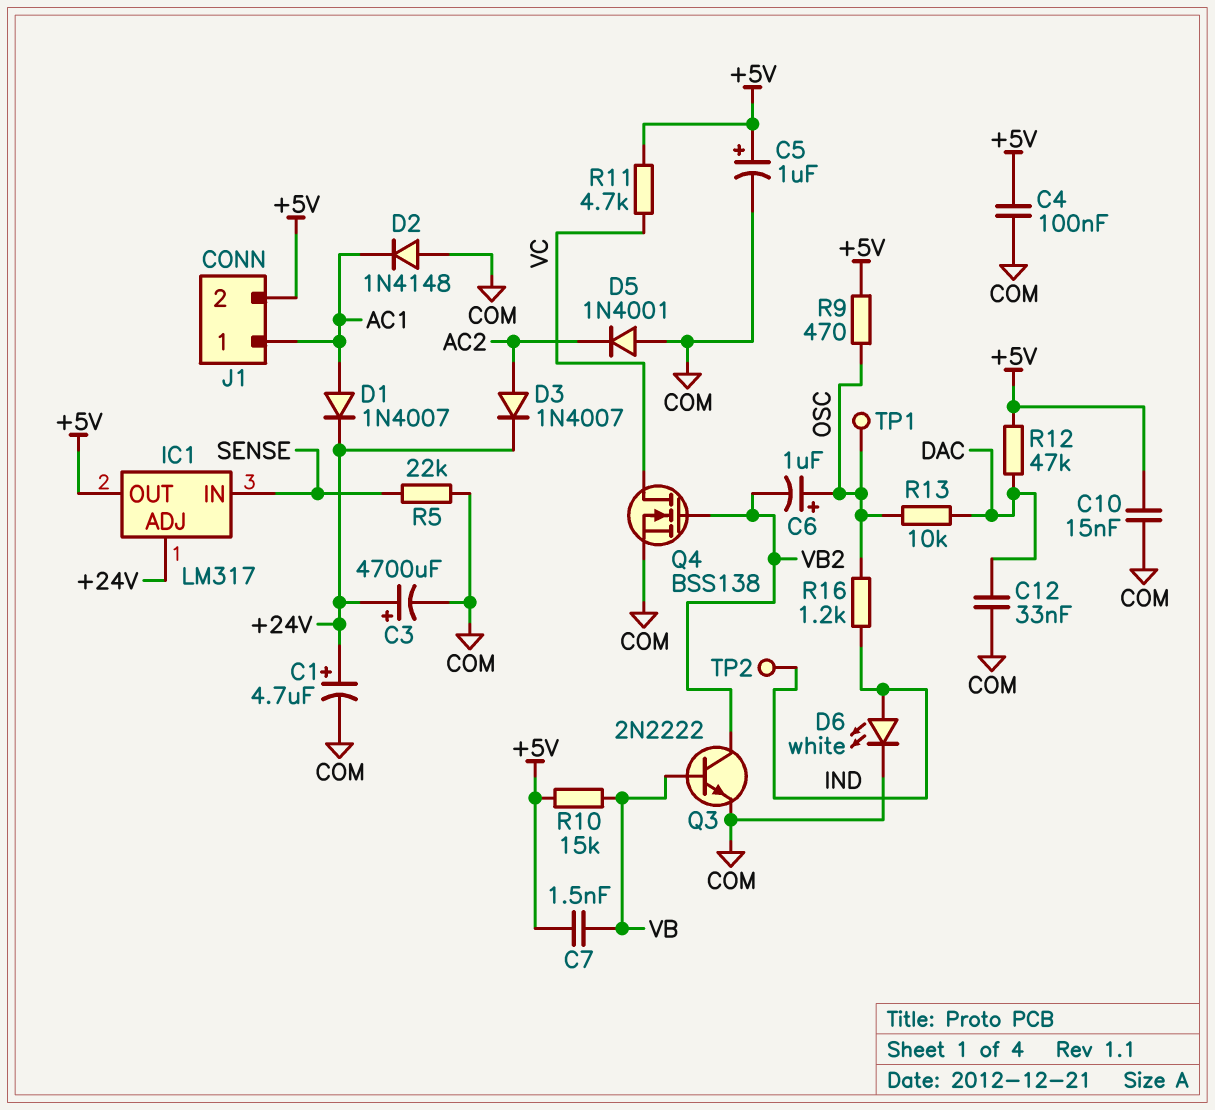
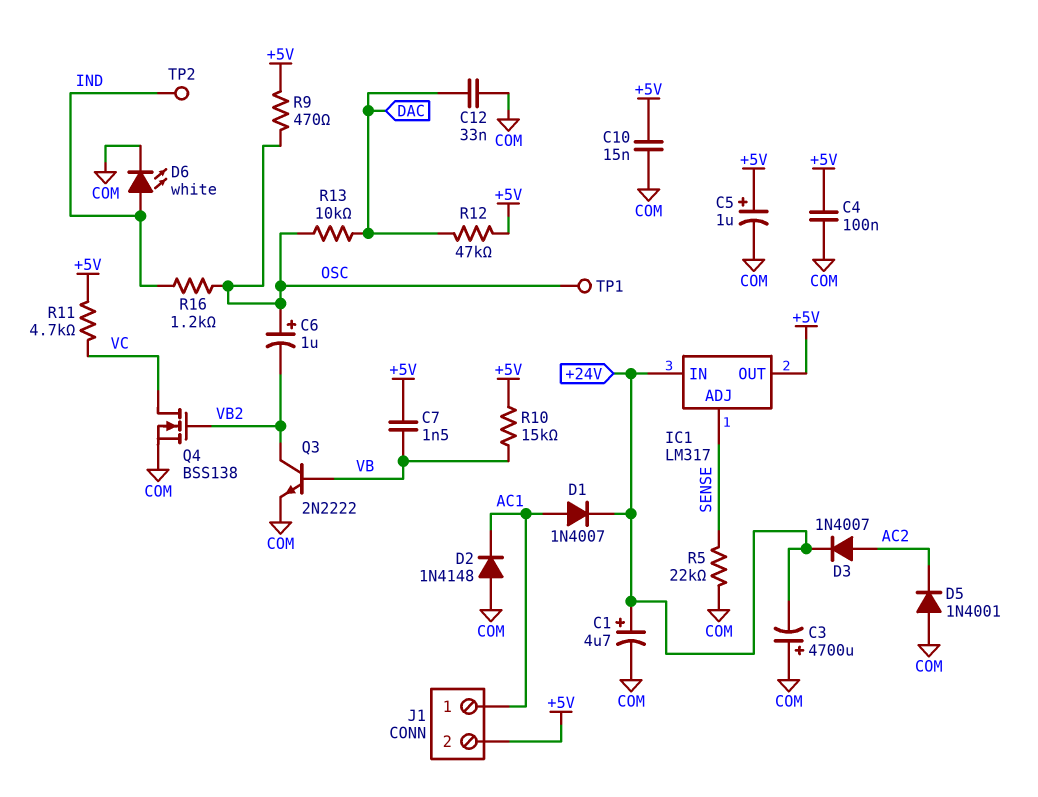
C3: 4700uF (plus +24V, minus COM) -> 4700uF (plus COM, minus +24V)
IC1 pin ADJ: +24V -> SENSE
IC1 pin IN: SENSE -> +24V

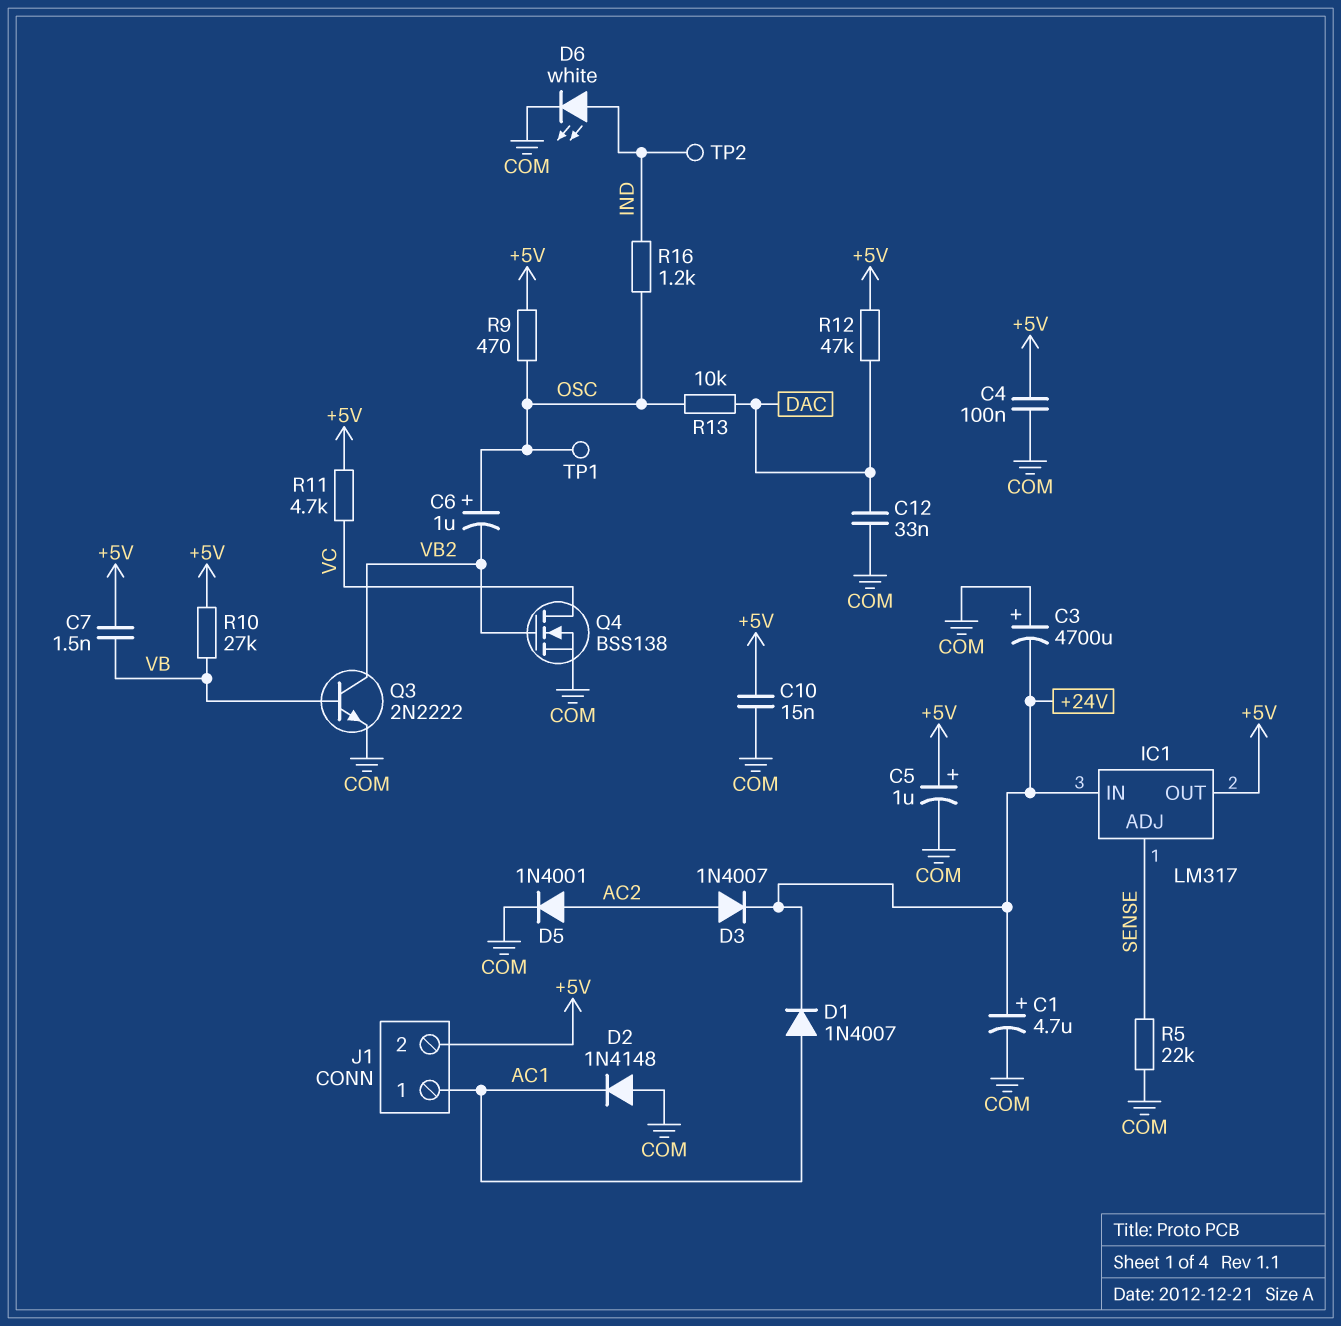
D5: diode 1N4001 (A COM, K AC2) -> diode 1N4001 (A AC2, K COM)
R10: 15k (+5V, VB) -> 27k (+5V, VB)

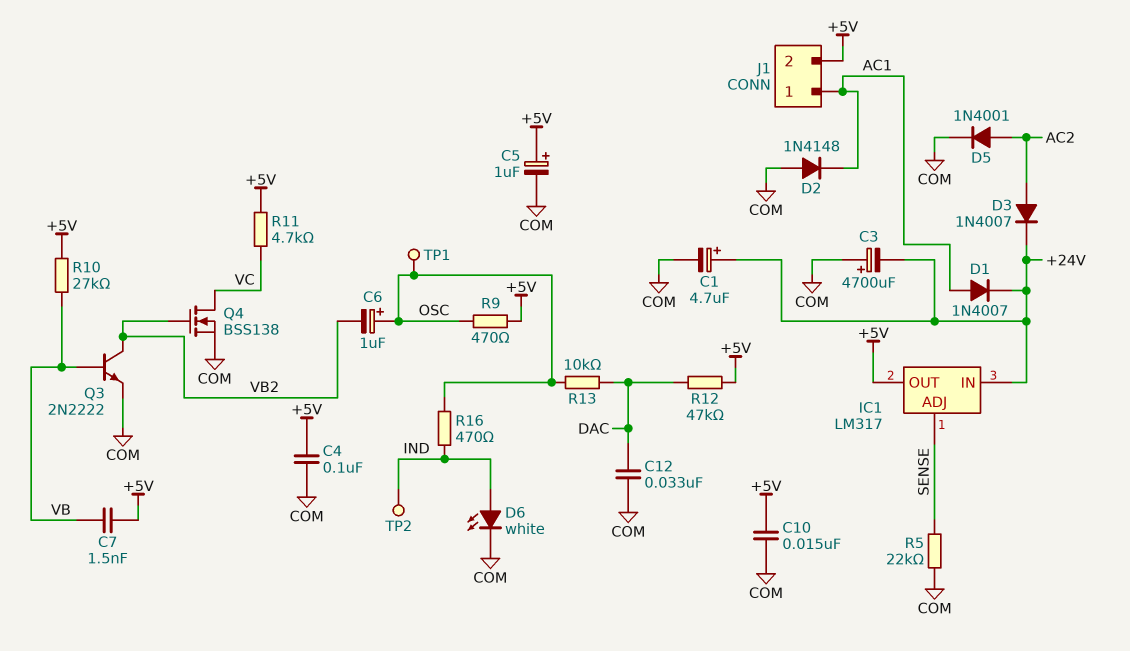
R16: 1.2k (IND, OSC) -> 470 (IND, OSC)

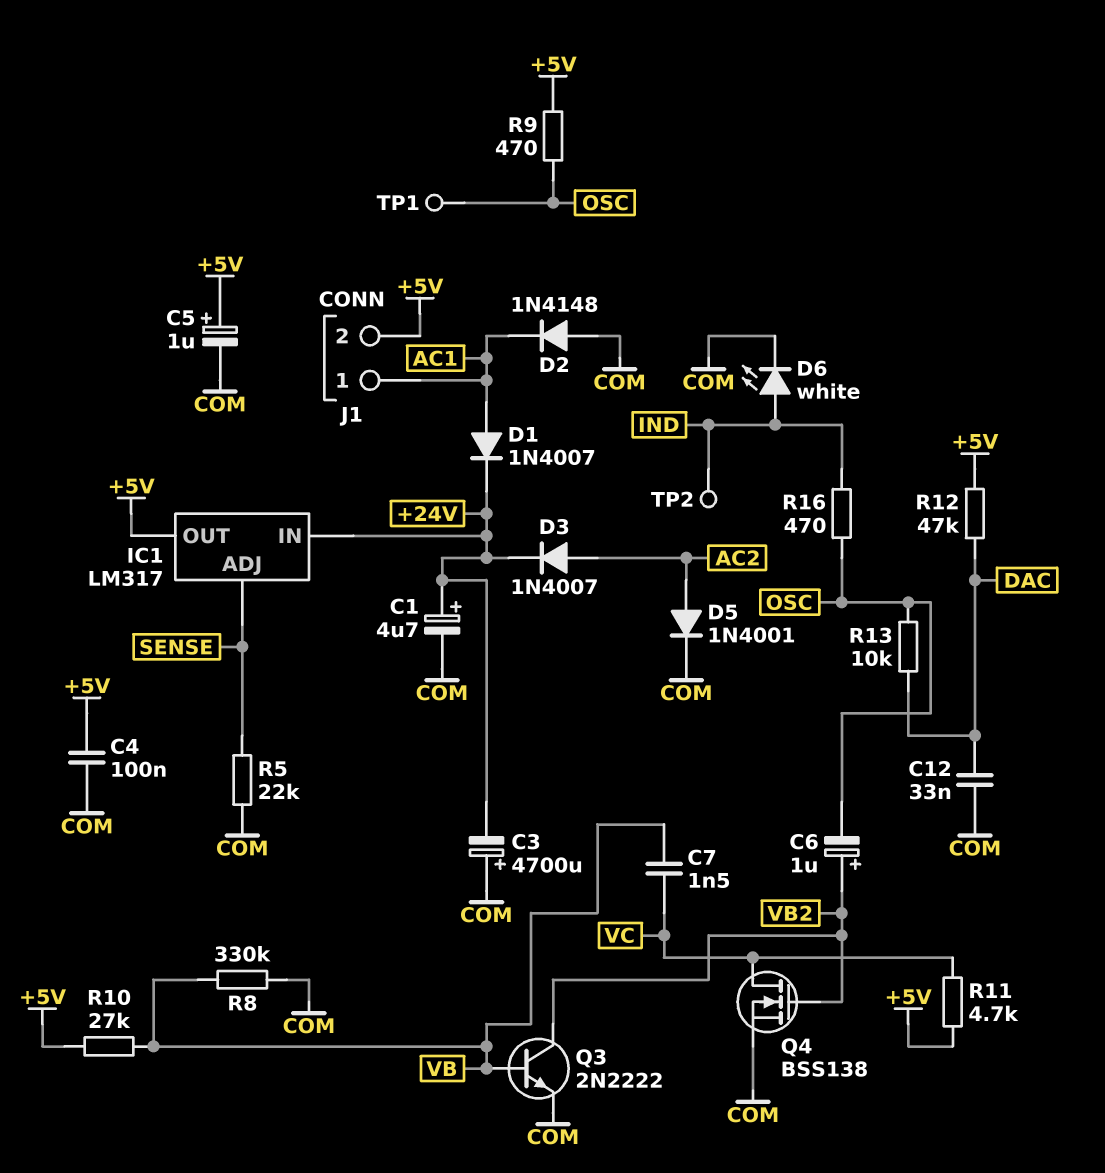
C6: 1uF (plus OSC, minus VB2) -> 1uF (plus VB2, minus OSC)
C7: 1.5nF (+5V, VB) -> 1.5nF (VB, VC)
C10: 15nF (+5V, COM) -> none
R8: none -> 330k (COM, VB)

